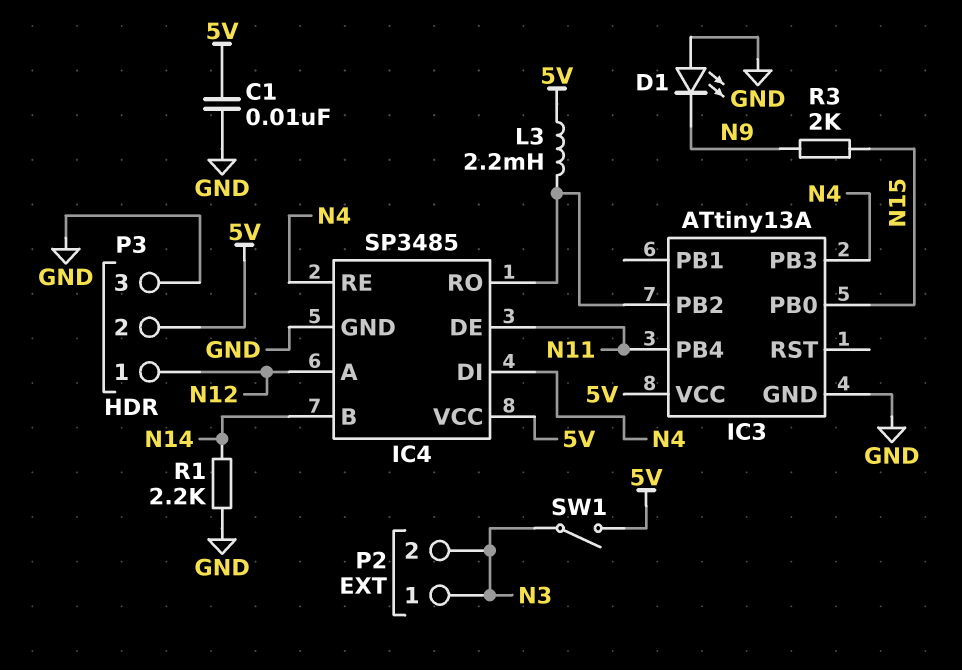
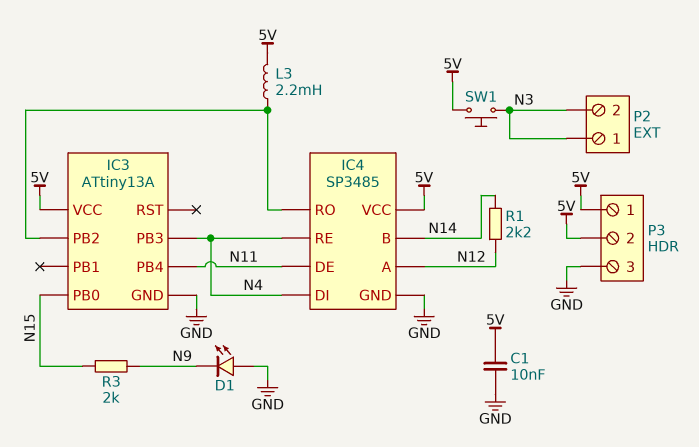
P3 pin 1: N12 -> 5V
R1: 2.2k (GND, N14) -> 2.2k (N12, N14)
SW1: switch (5V, N3) -> button (5V, N3)

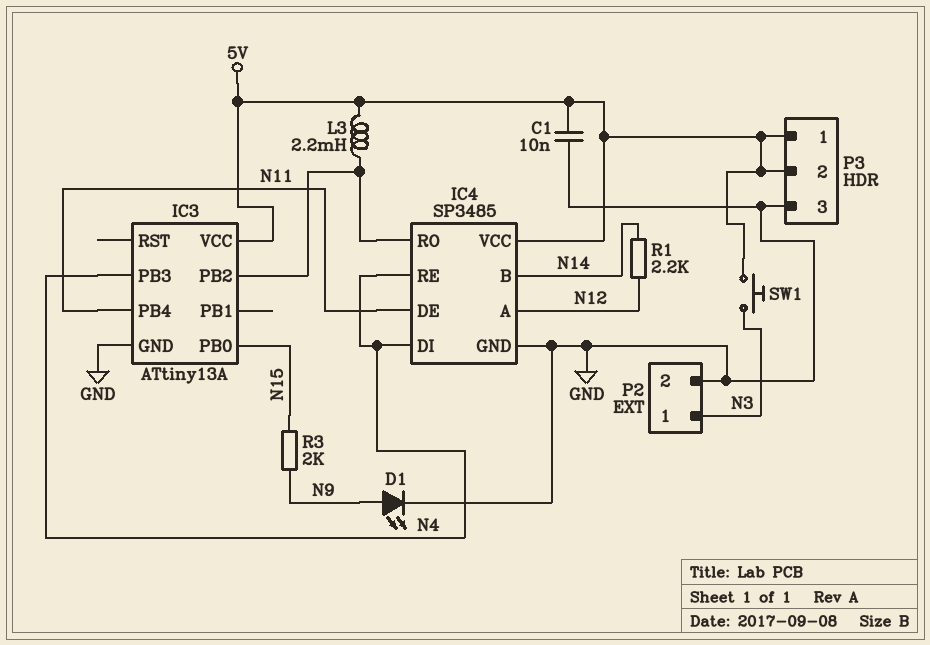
D1: LED (A GND, K N9) -> LED (A N9, K GND)
P2 pin 2: N3 -> GND

